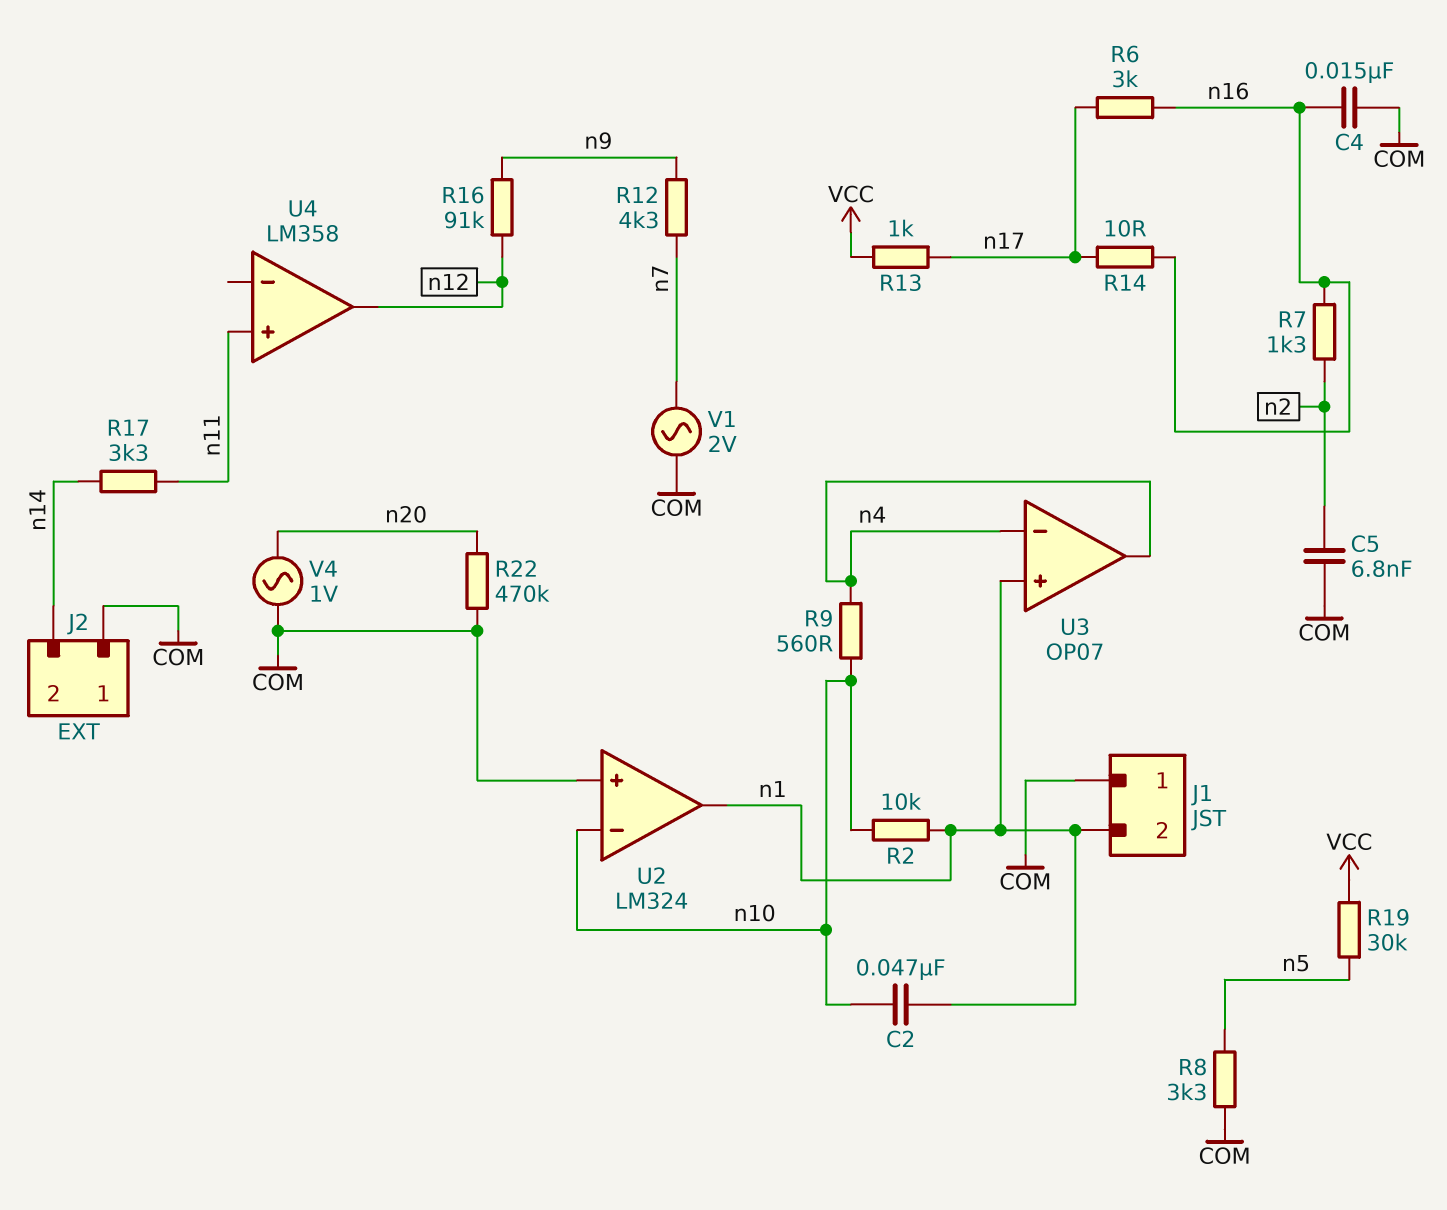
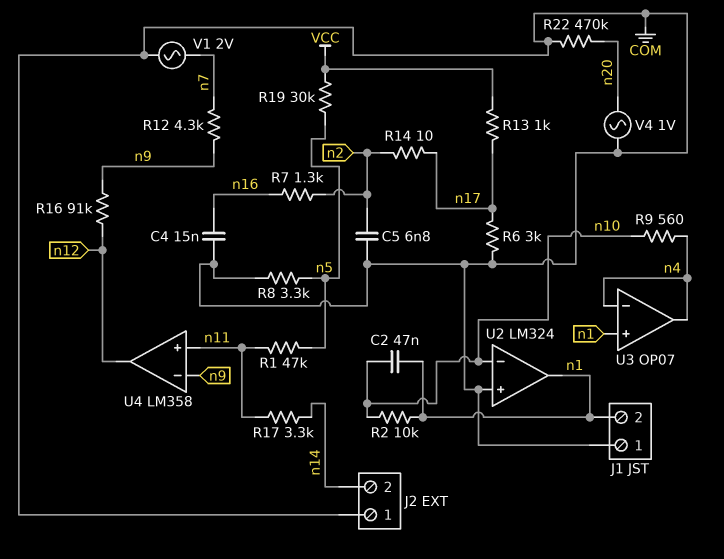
R1: none -> 47k (n5, n11)
R6: 3k (n16, n17) -> 3k (COM, n17)
R14: 10 (n16, n17) -> 10 (n2, n17)
U4 pin in-: none -> n9

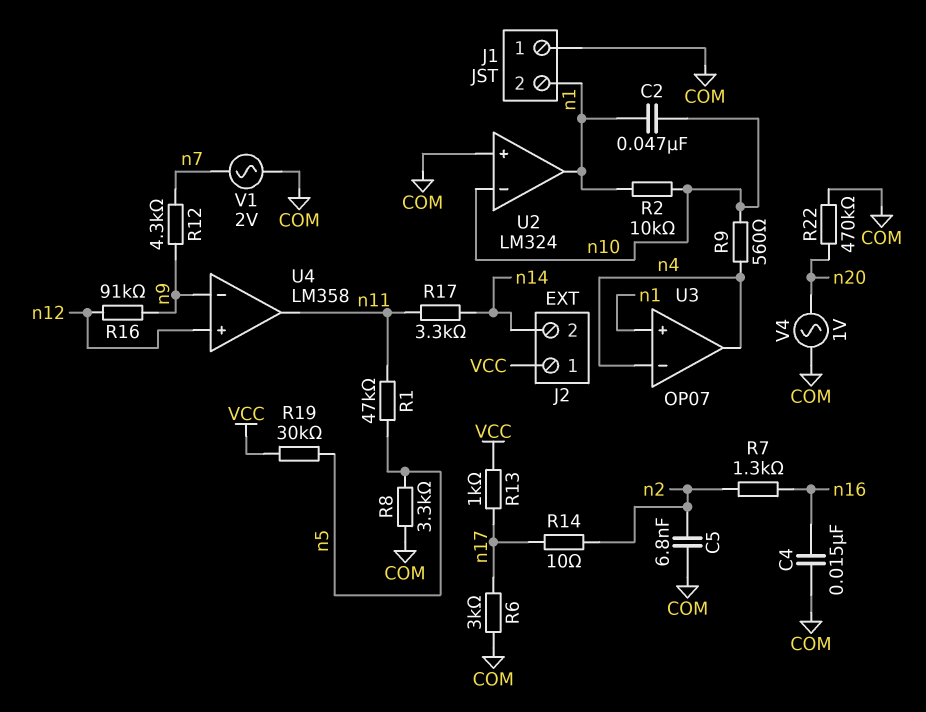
J2 pin 1: COM -> VCC
U4 pin in+: n11 -> n12
U4 pin out: n12 -> n11

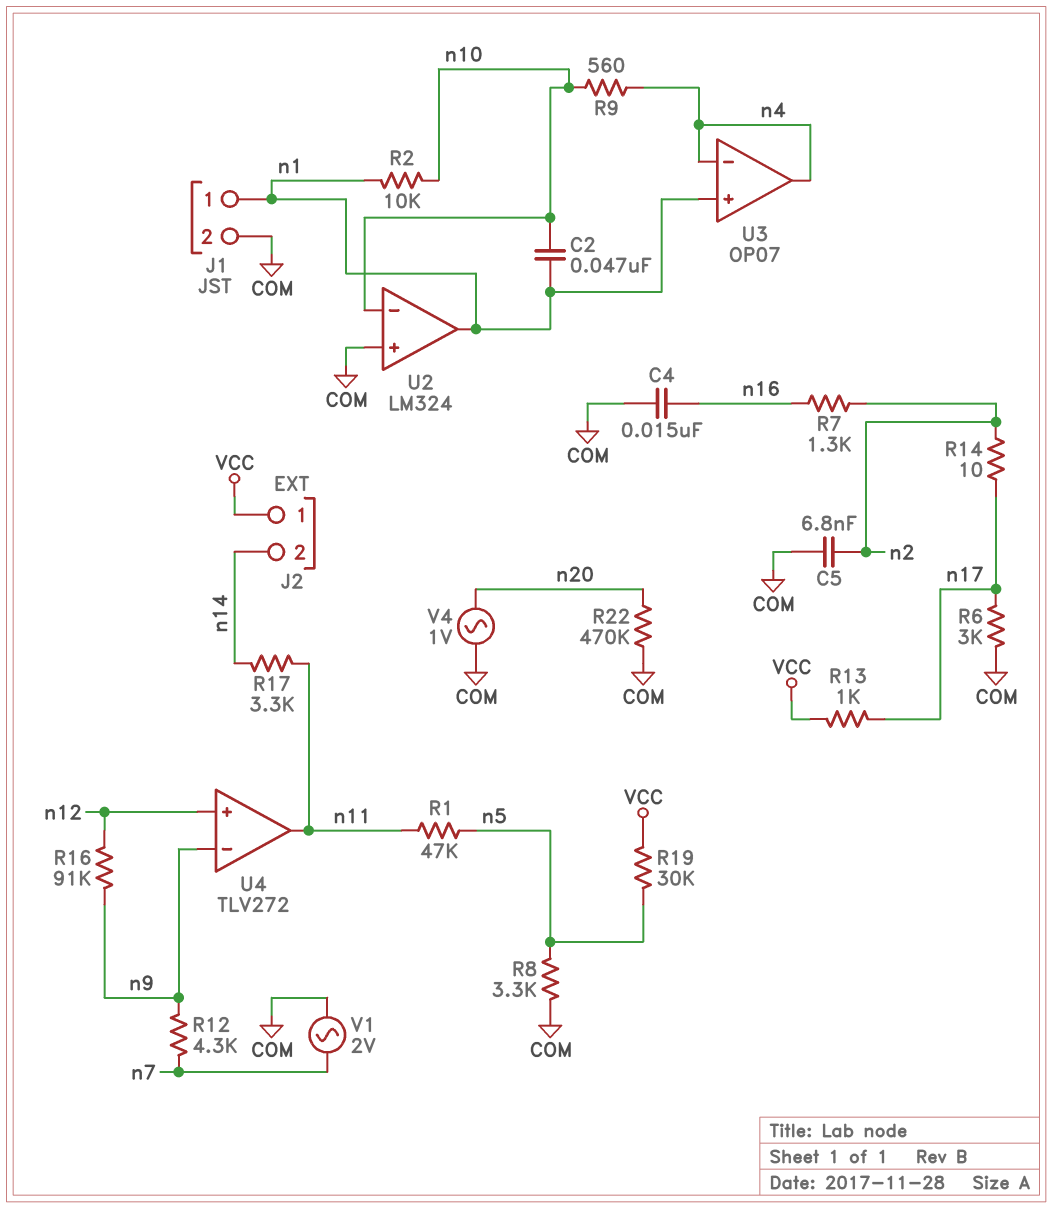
J1 pin 1: COM -> n1
J1 pin 2: n1 -> COM
U4: LM358 -> TLV272

